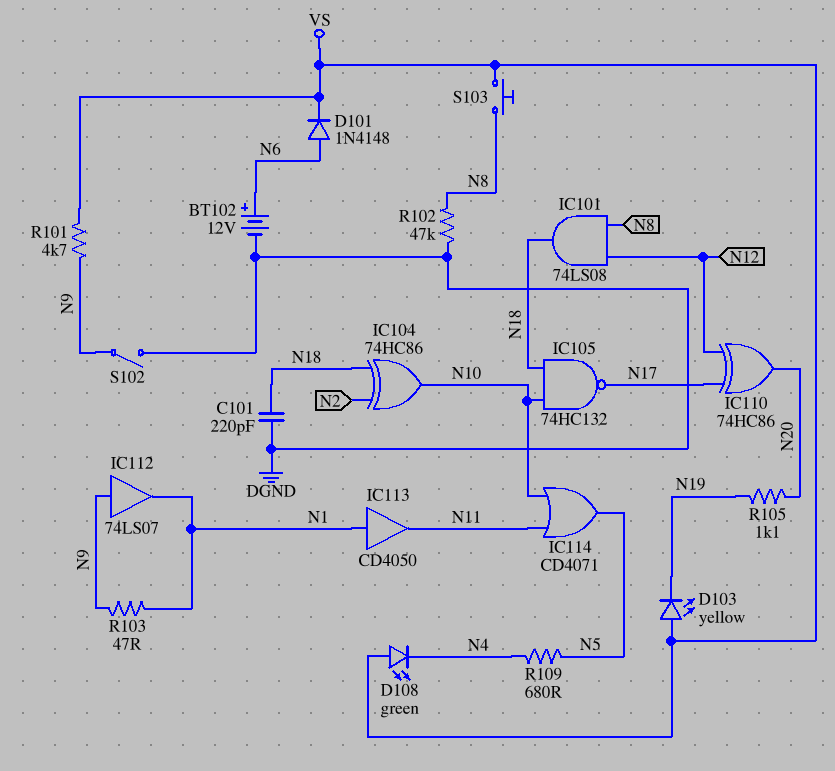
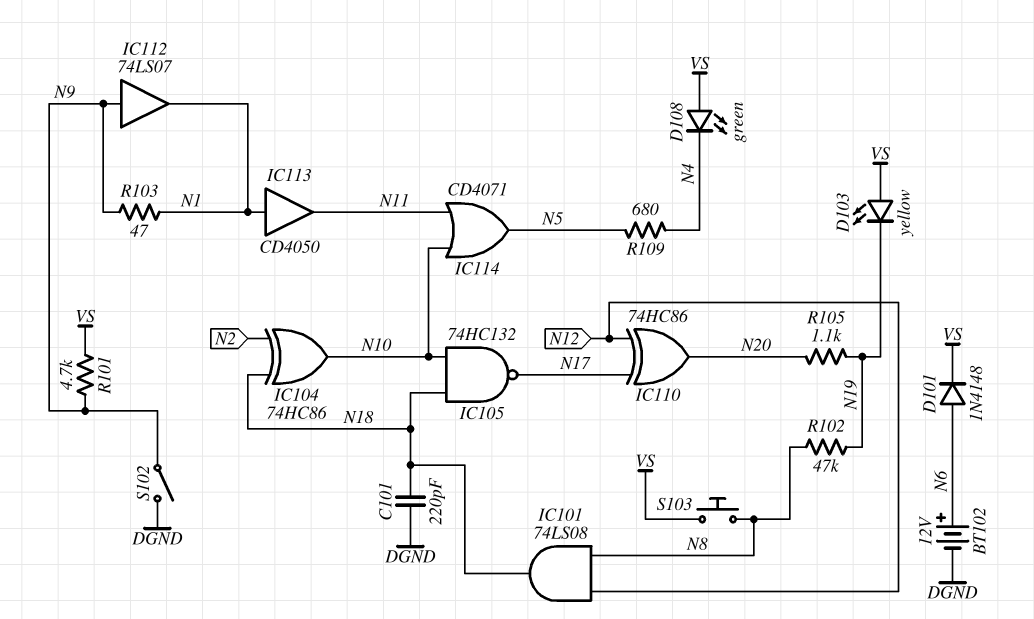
R102: 47k (DGND, N8) -> 47k (N8, N19)

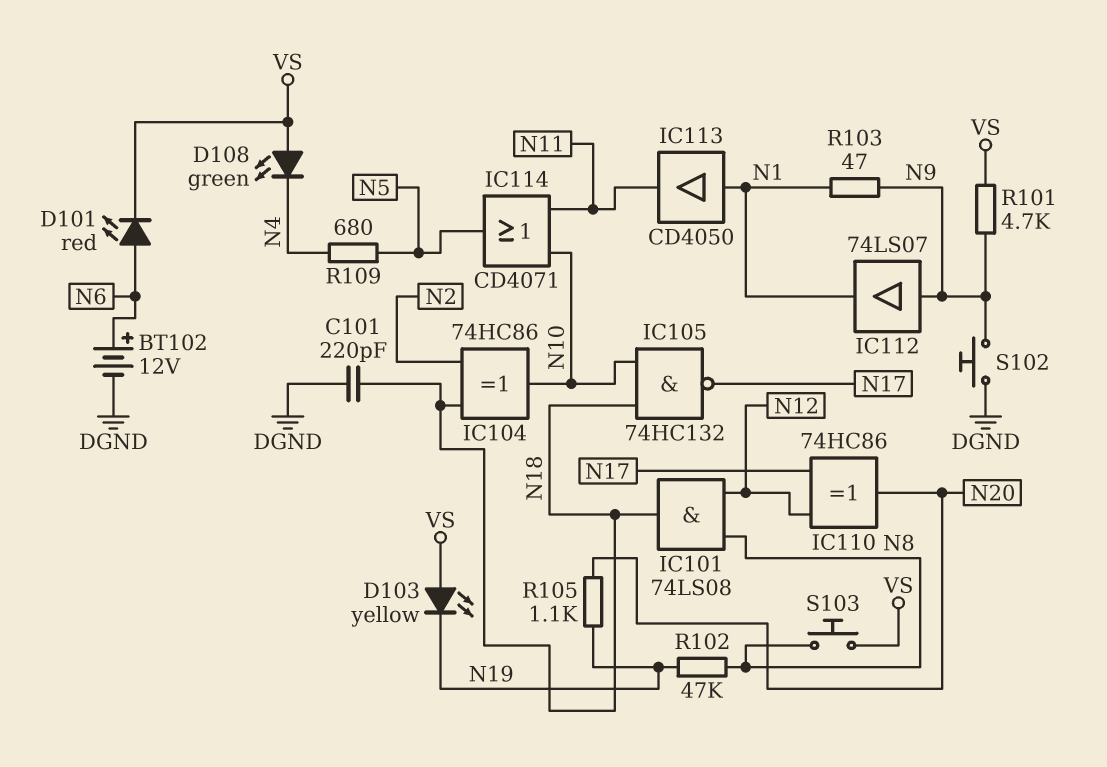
D101: diode 1N4148 (A N6, K VS) -> LED red (A N6, K VS)
S102: switch (DGND, N9) -> button (DGND, N9)

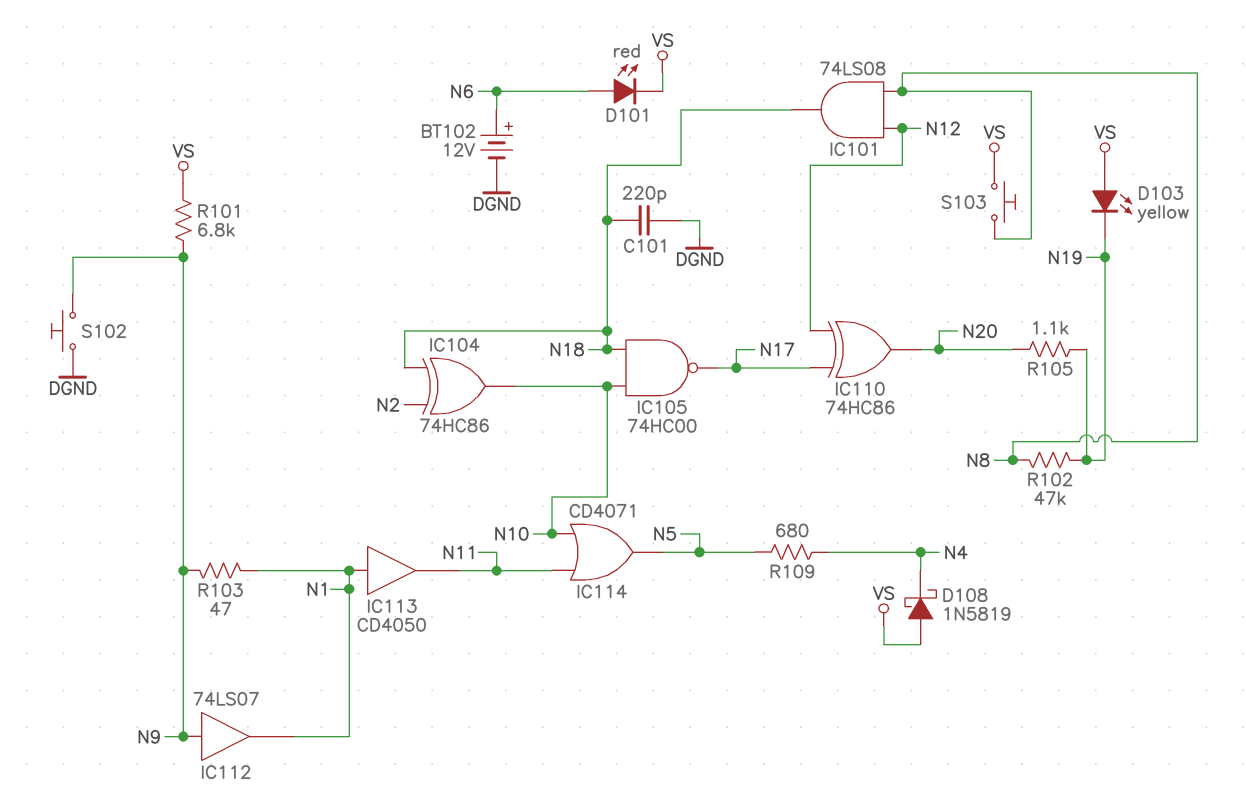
D108: LED green (A VS, K N4) -> schottky 1N5819 (A VS, K N4)
IC105: NAND 74HC132 (in N10, in N18, out N17) -> NAND 74HC00 (in N10, in N18, out N17)
R101: 4.7k (N9, VS) -> 6.8k (N9, VS)

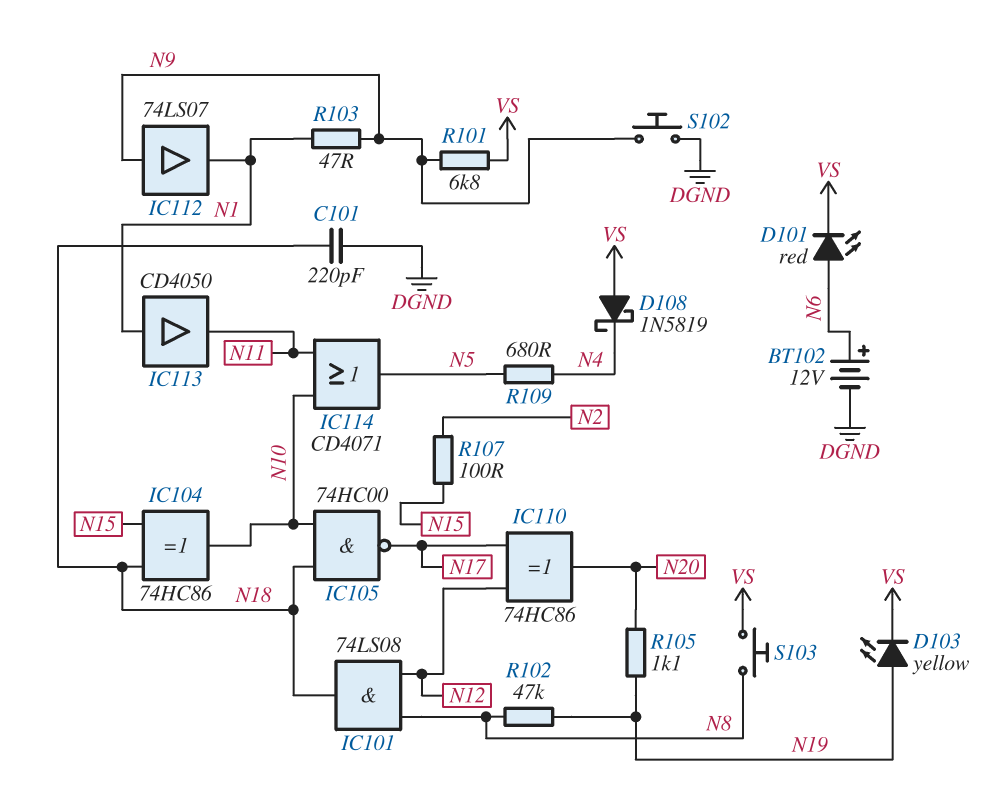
D103: LED yellow (A VS, K N19) -> LED yellow (A N19, K VS)
IC104: XOR 74HC86 (in N2, in N18, out N10) -> XOR 74HC86 (in N15, in N18, out N10)
R107: none -> 100 (N2, N15)

